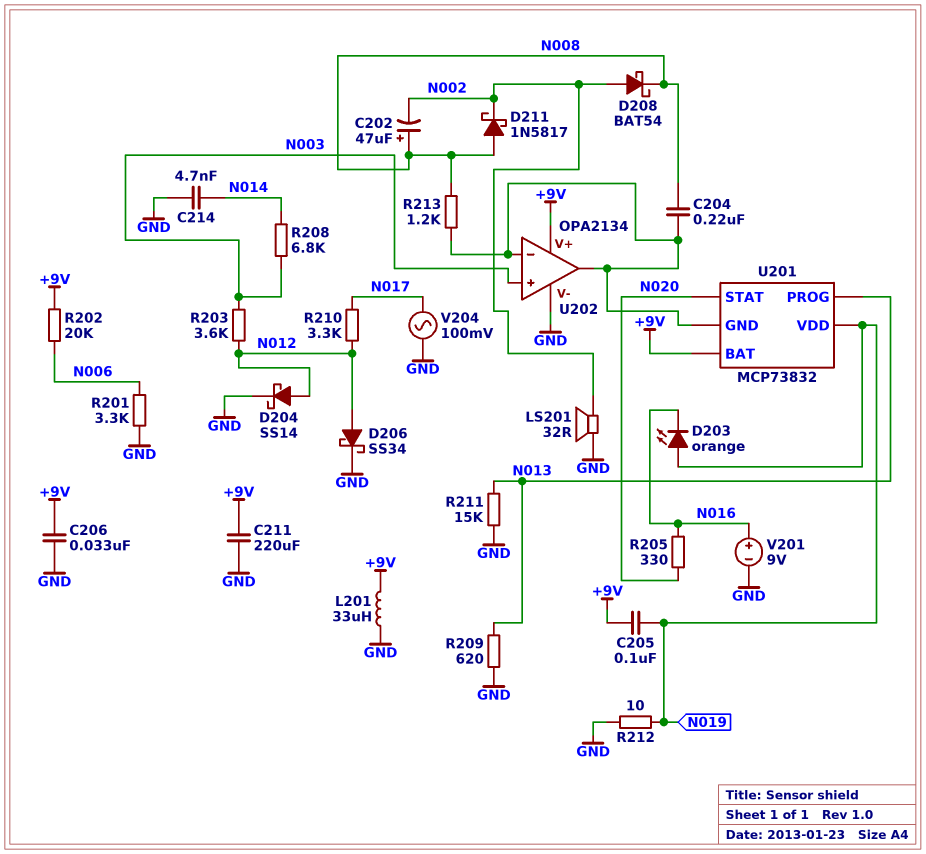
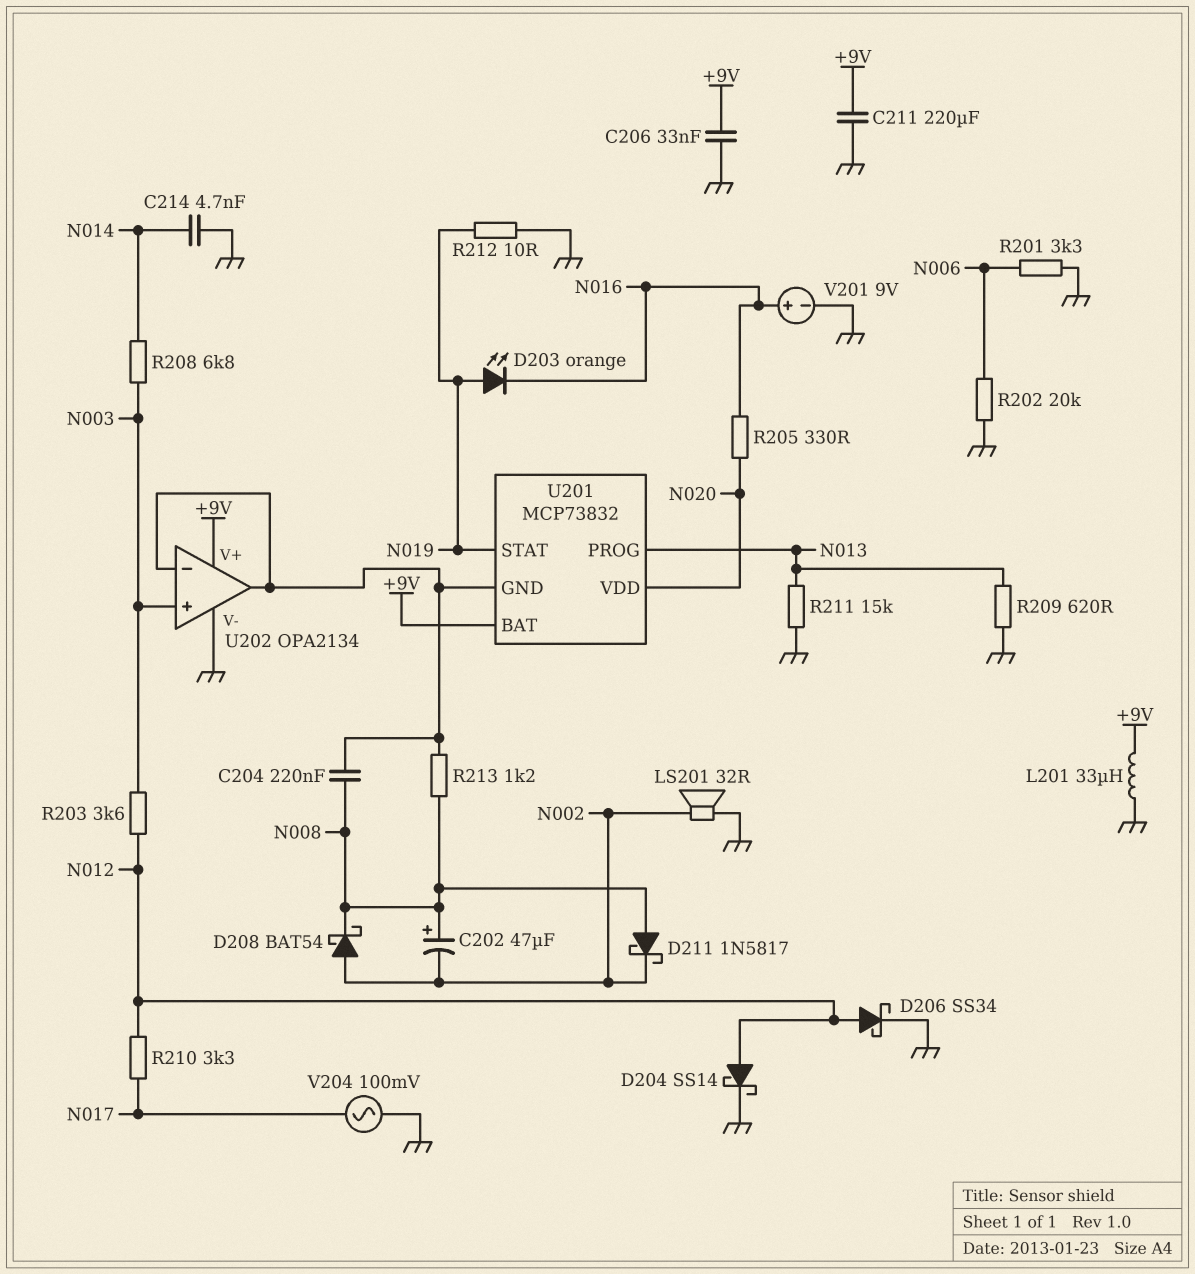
C205: 100nF (+9V, N019) -> none
R202: 20k (+9V, N006) -> 20k (GND, N006)
U201 pin STAT: N020 -> N019
U201 pin VDD: N019 -> N020

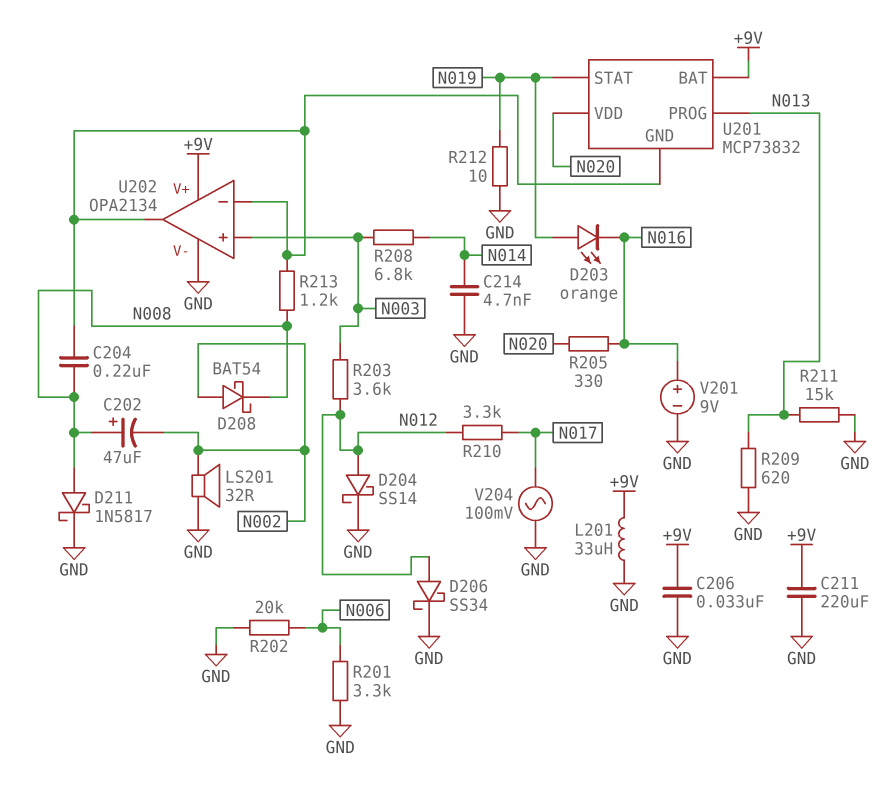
D211: schottky 1N5817 (A N008, K N002) -> schottky 1N5817 (A N008, K GND)

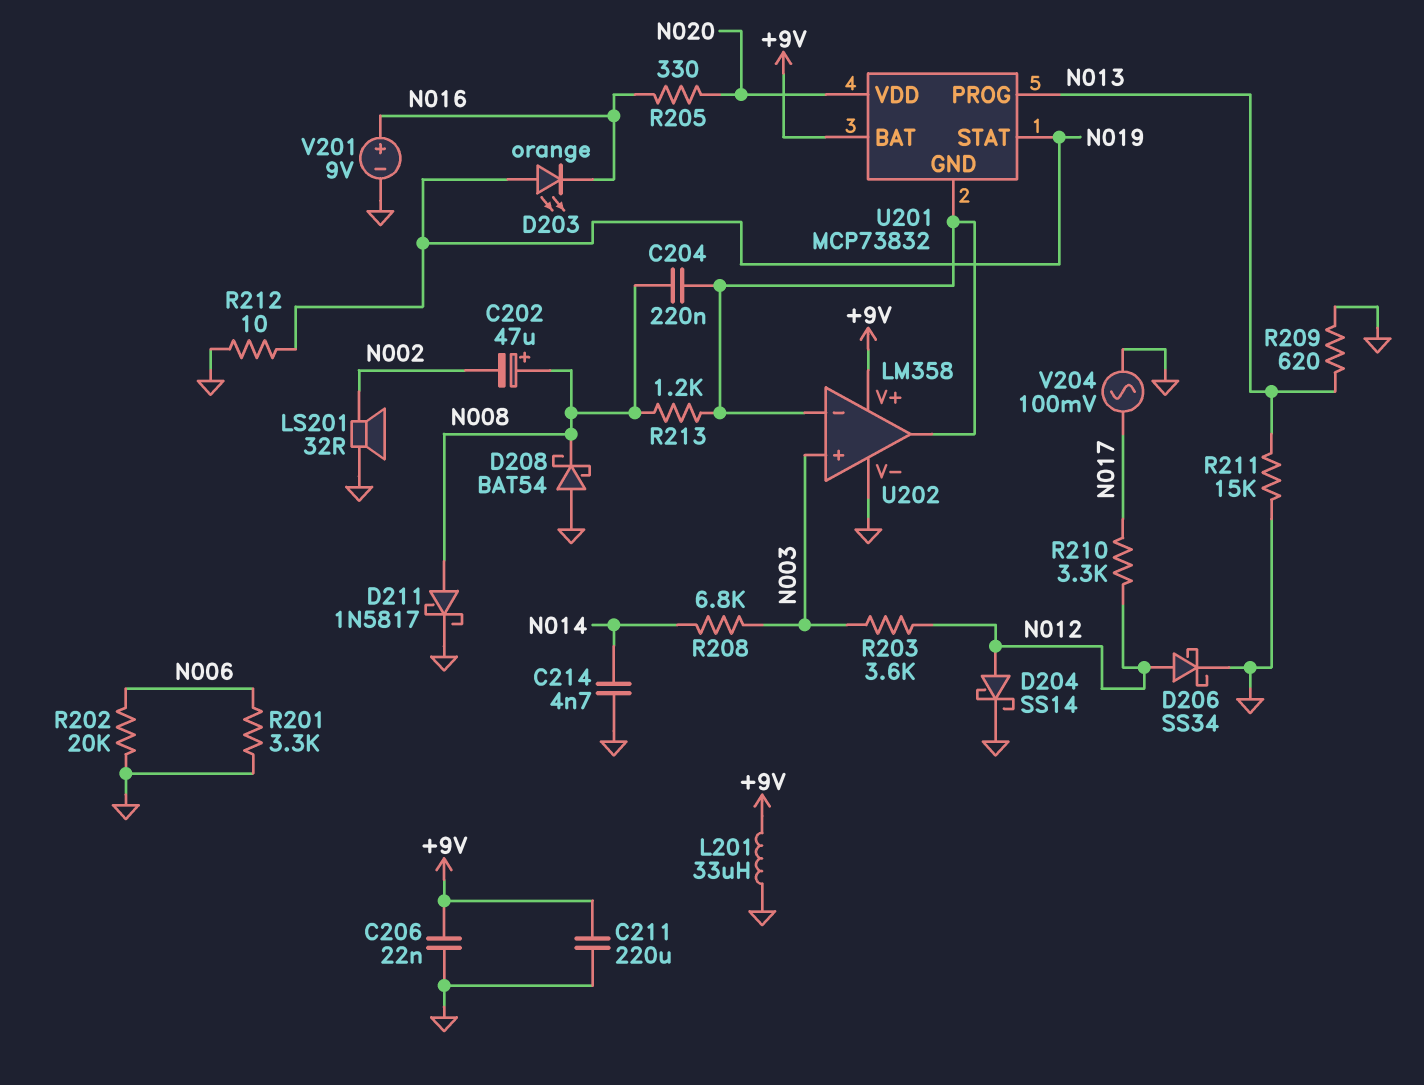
C206: 33nF (+9V, GND) -> 22nF (+9V, GND)
D208: schottky BAT54 (A N002, K N008) -> schottky BAT54 (A GND, K N008)
U202: OPA2134 -> LM358

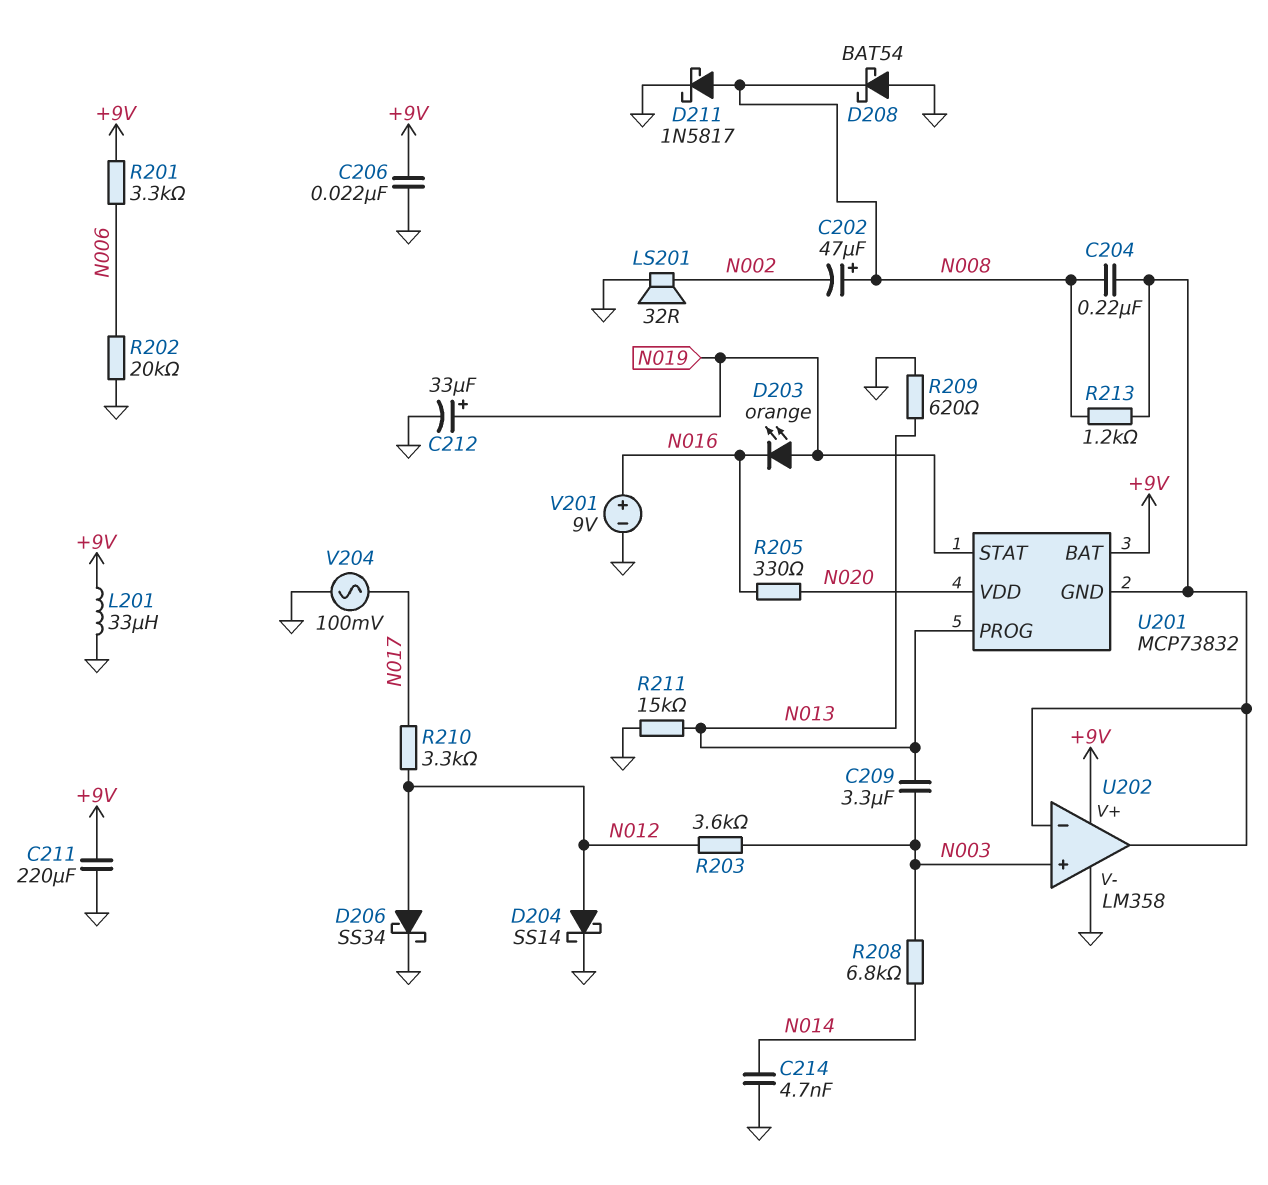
C209: none -> 3.3uF (N003, N013)
C212: none -> 33uF (plus N019, minus GND)
R201: 3.3k (GND, N006) -> 3.3k (+9V, N006)
R212: 10 (GND, N019) -> none

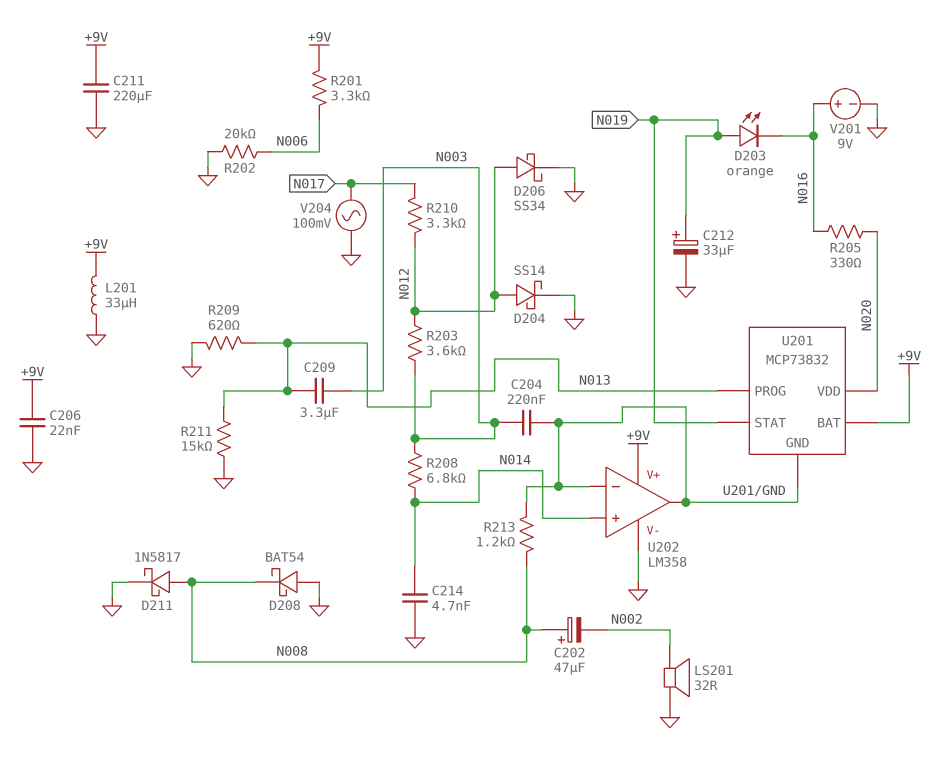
C204: 220nF (N008, U201/GND) -> 220nF (N003, U201/GND)
U202 pin in+: N003 -> N014

